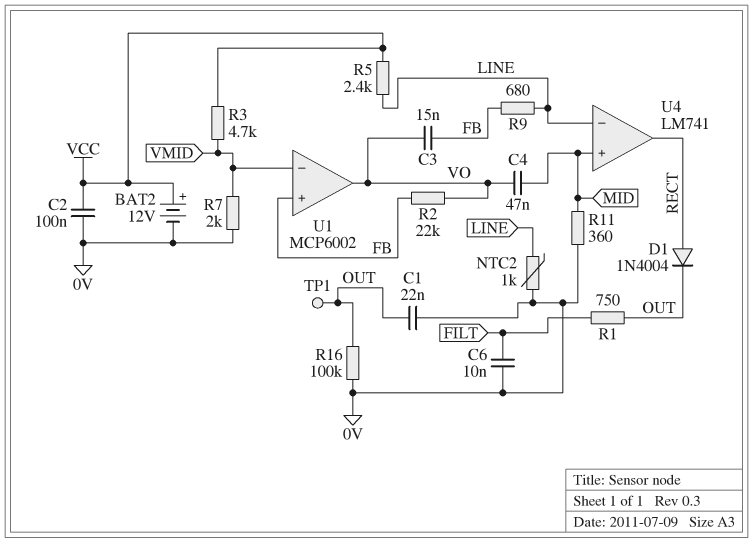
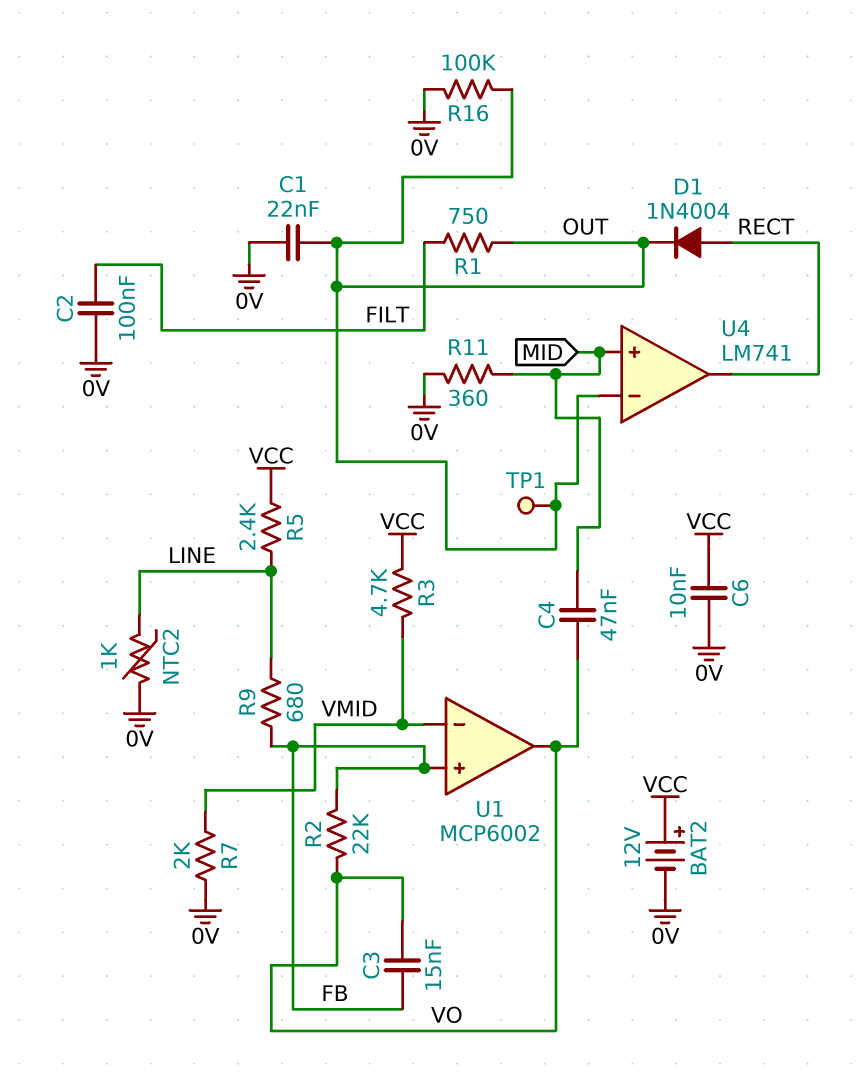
C2: 100nF (0V, VCC) -> 100nF (0V, FILT)
C6: 10nF (0V, FILT) -> 10nF (0V, VCC)
U4 pin in-: LINE -> OUT

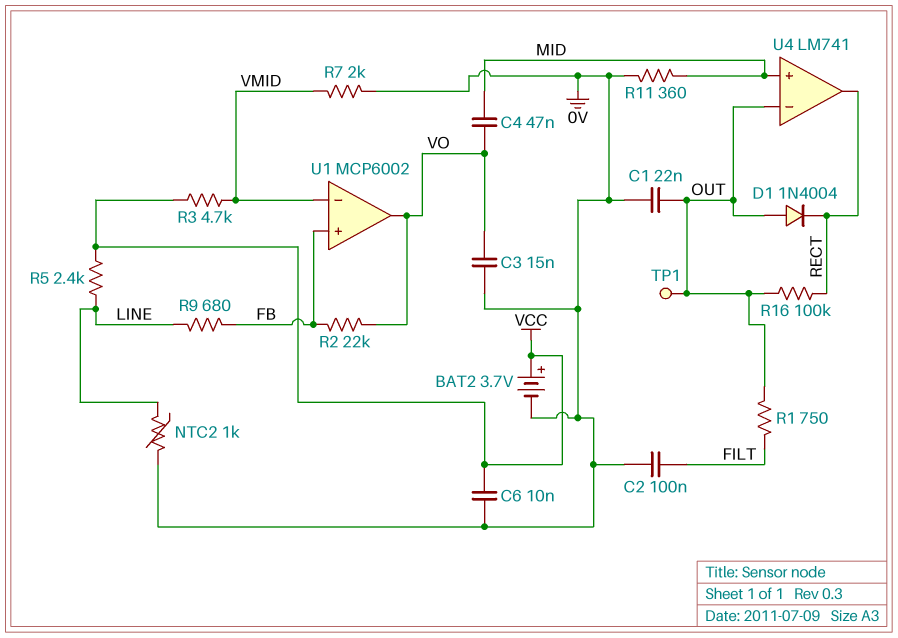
BAT2: 12V (plus VCC, minus 0V) -> 3.7V (plus VCC, minus 0V)
C3: 15nF (FB, VO) -> 15nF (0V, VO)
D1: diode 1N4004 (A RECT, K OUT) -> diode 1N4004 (A OUT, K RECT)
R16: 100k (0V, OUT) -> 100k (OUT, RECT)

